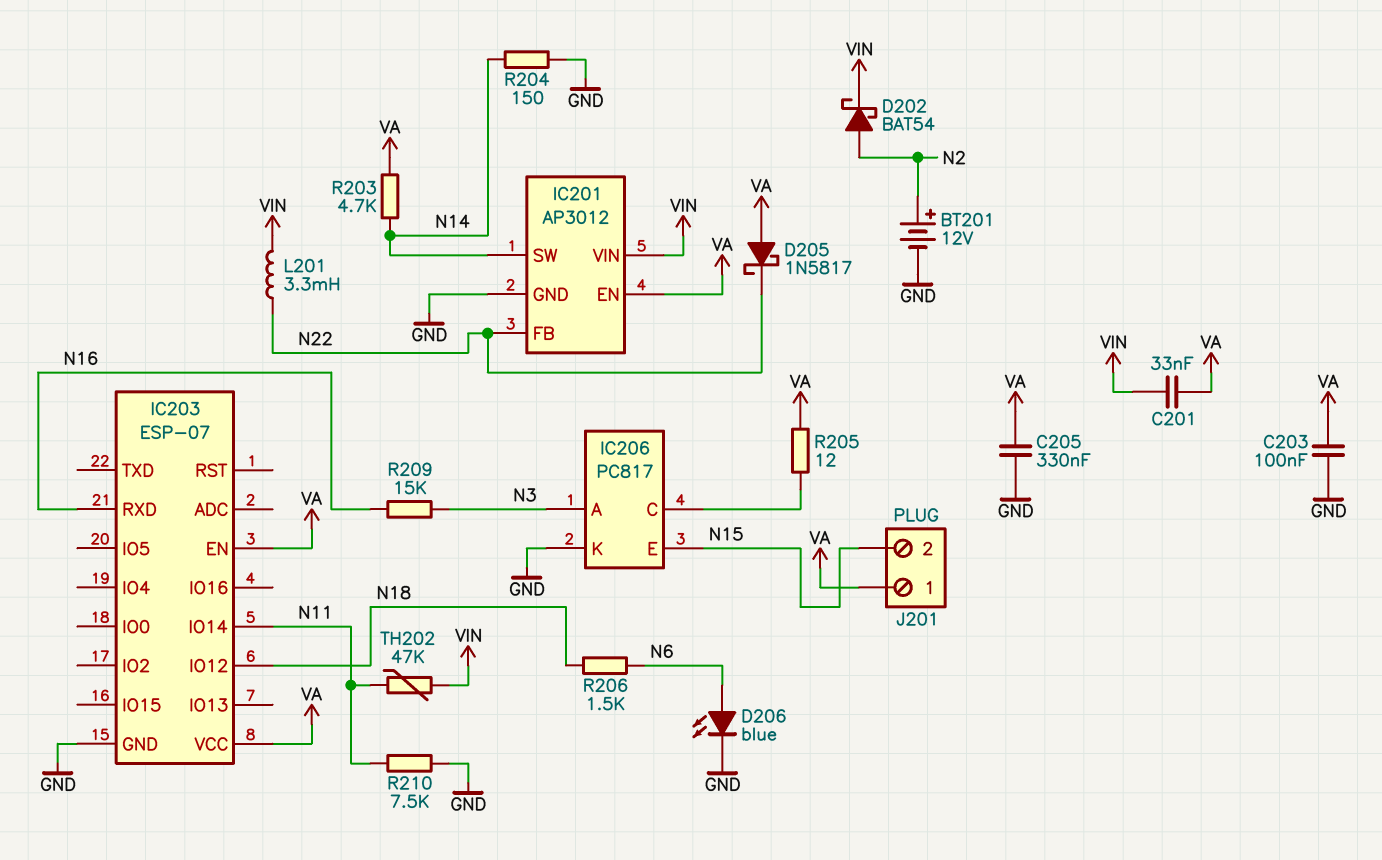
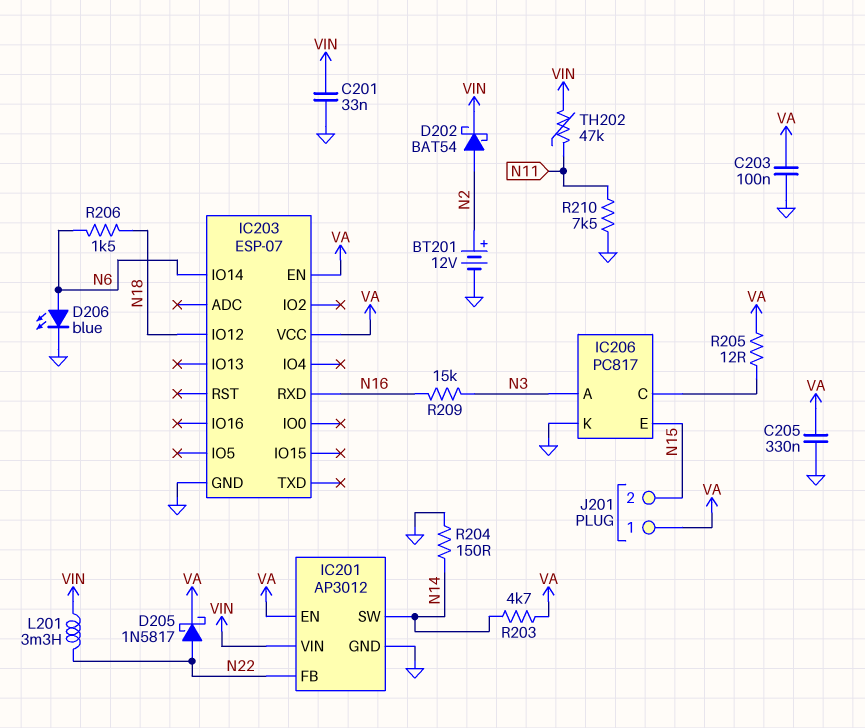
C201: 33nF (VA, VIN) -> 33nF (GND, VIN)
D205: schottky 1N5817 (A VA, K N22) -> schottky 1N5817 (A N22, K VA)
IC203 pin IO14: N11 -> N6

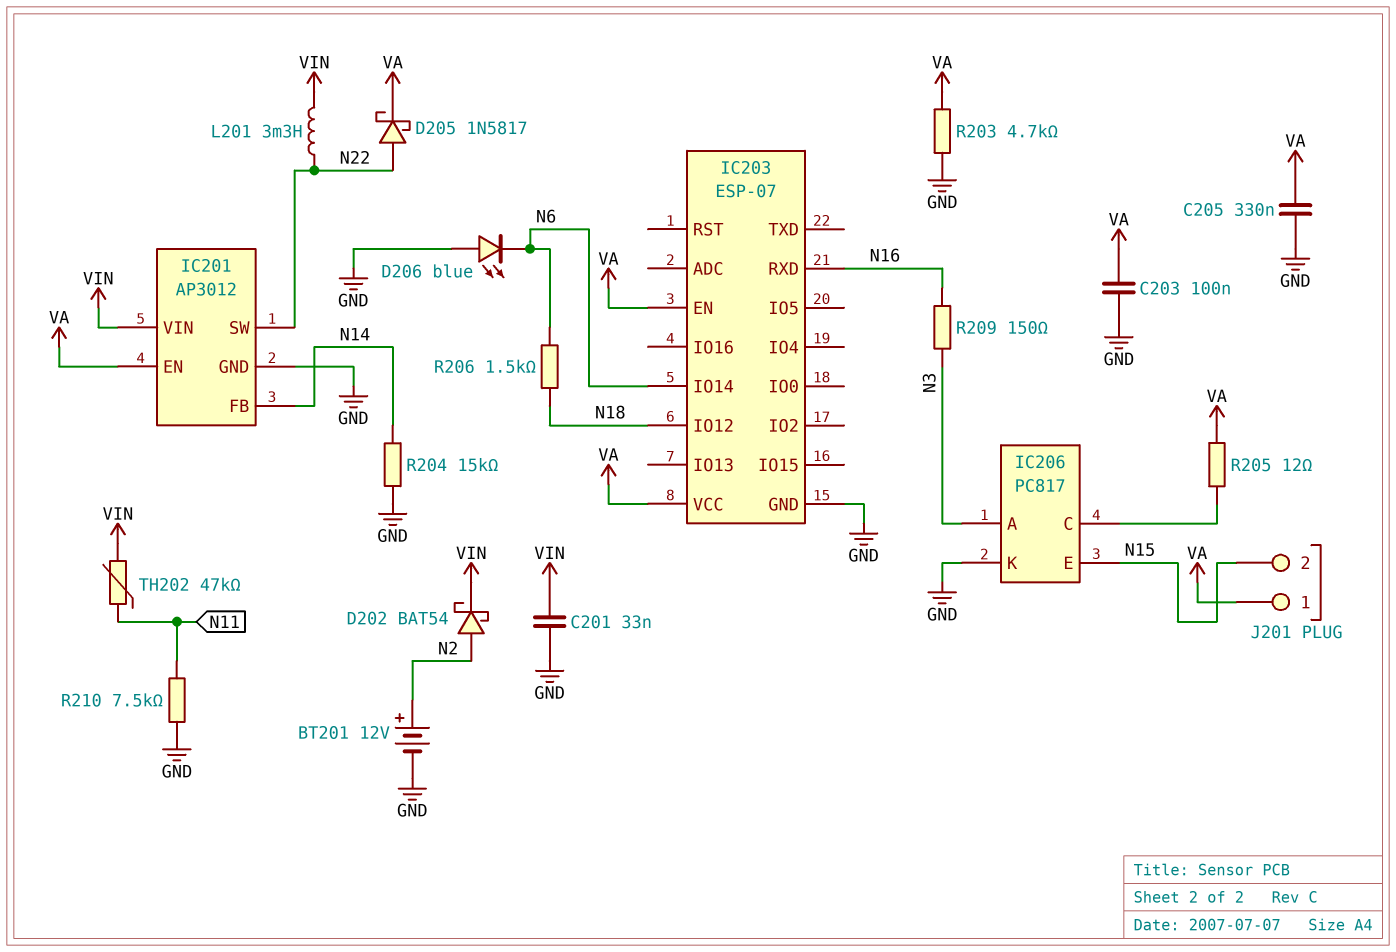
D206: LED blue (A N6, K GND) -> LED blue (A GND, K N6)
IC201 pin FB: N22 -> N14
IC201 pin SW: N14 -> N22
R203: 4.7k (N14, VA) -> 4.7k (GND, VA)
R204: 150 (GND, N14) -> 15k (GND, N14)
R209: 15k (N3, N16) -> 150 (N3, N16)

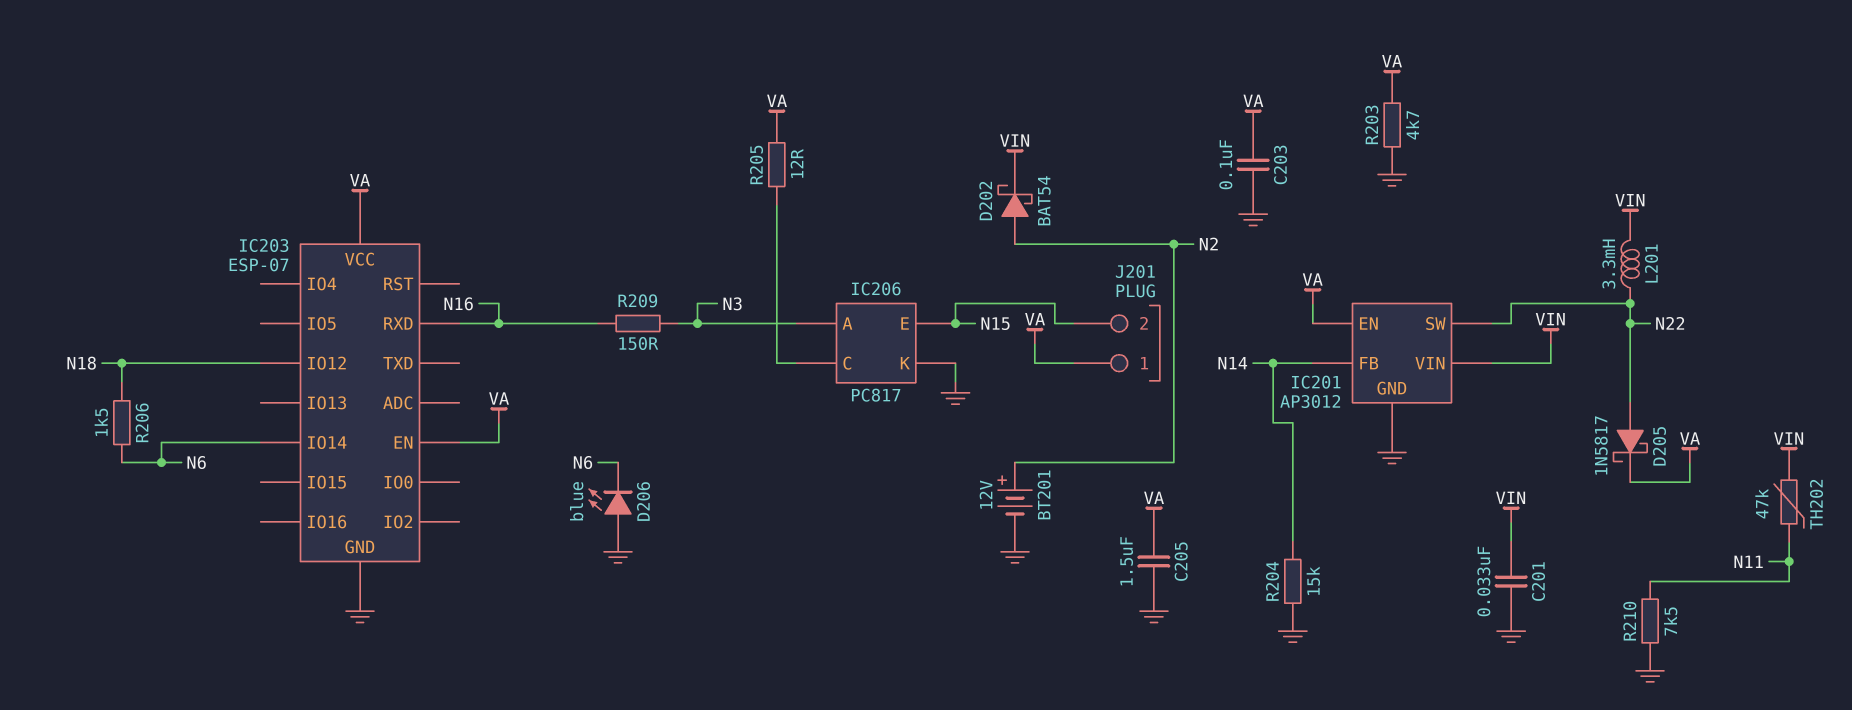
C205: 330nF (GND, VA) -> 1.5uF (GND, VA)

